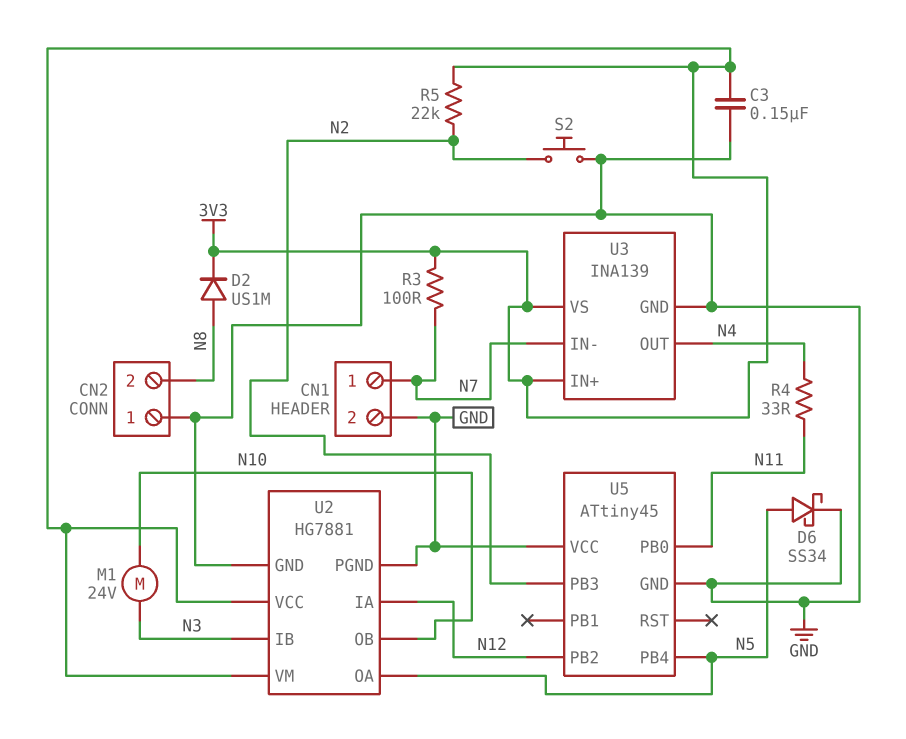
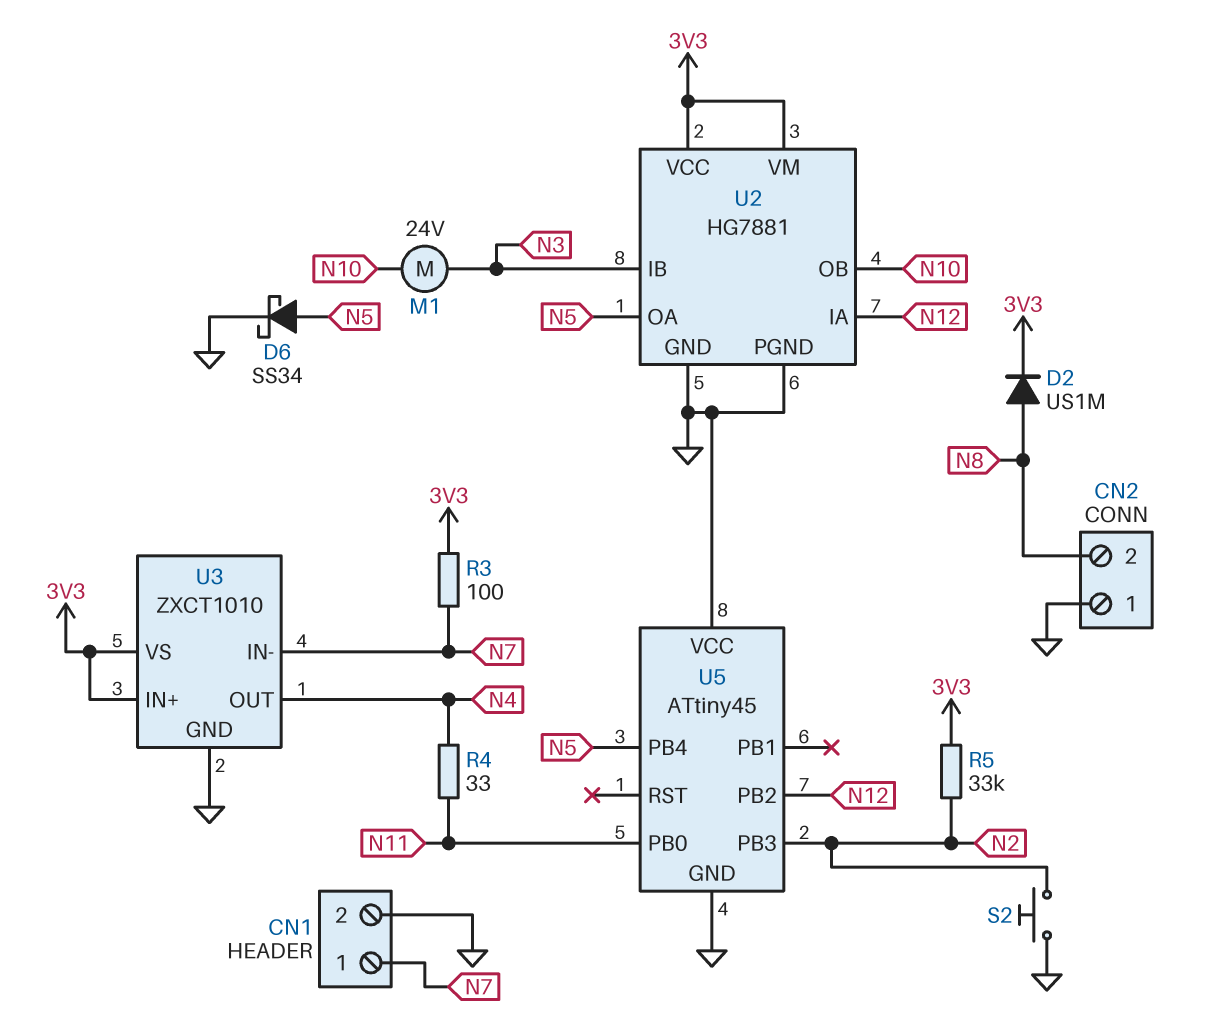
C3: 150nF (3V3, GND) -> none
R5: 22k (3V3, N2) -> 33k (3V3, N2)
U3: INA139 -> ZXCT1010

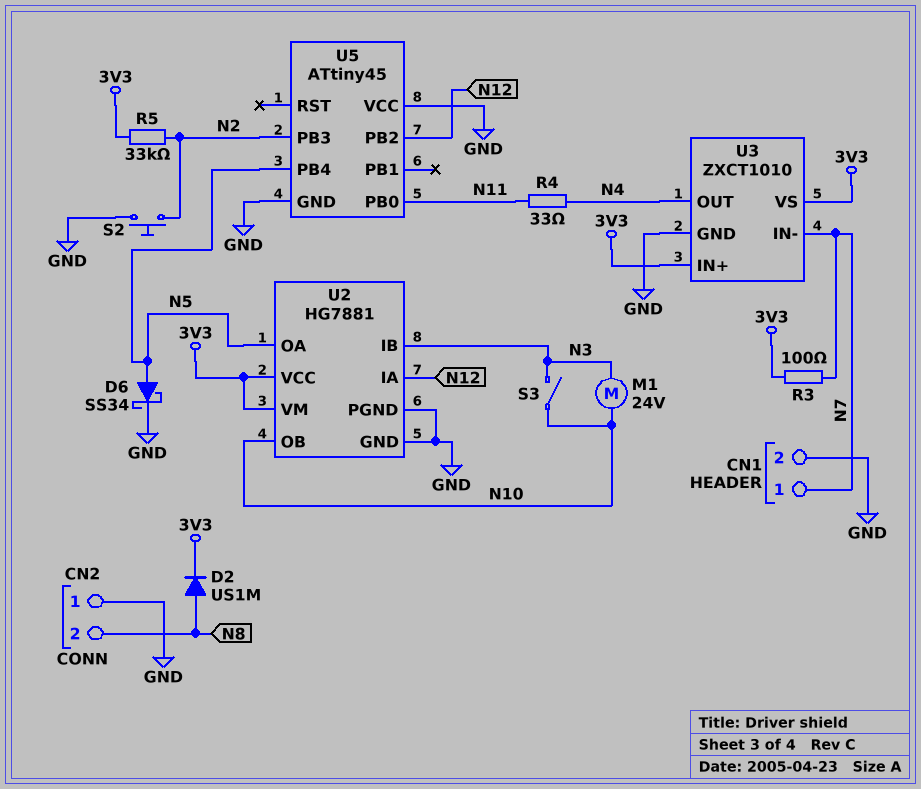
S3: none -> switch (N3, N10)

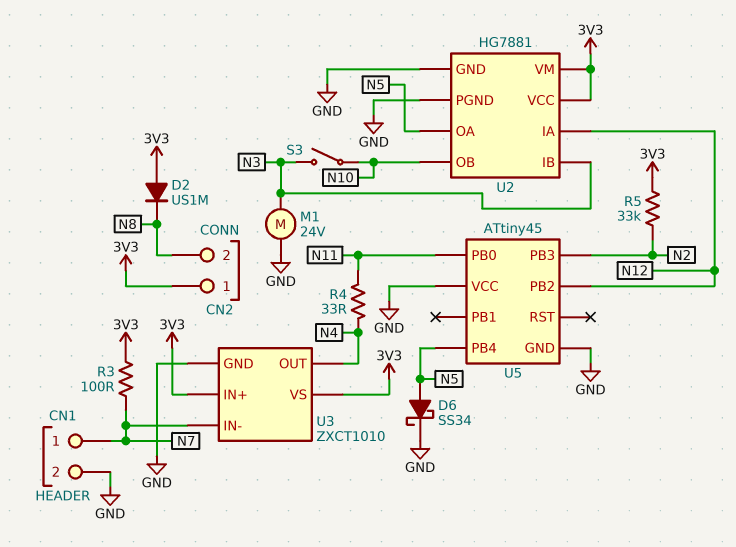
CN2 pin 1: GND -> 3V3
D2: diode US1M (A N8, K 3V3) -> diode US1M (A 3V3, K N8)
M1: motor 24V (N3, N10) -> motor 24V (GND, N3)
S2: button (GND, N2) -> none

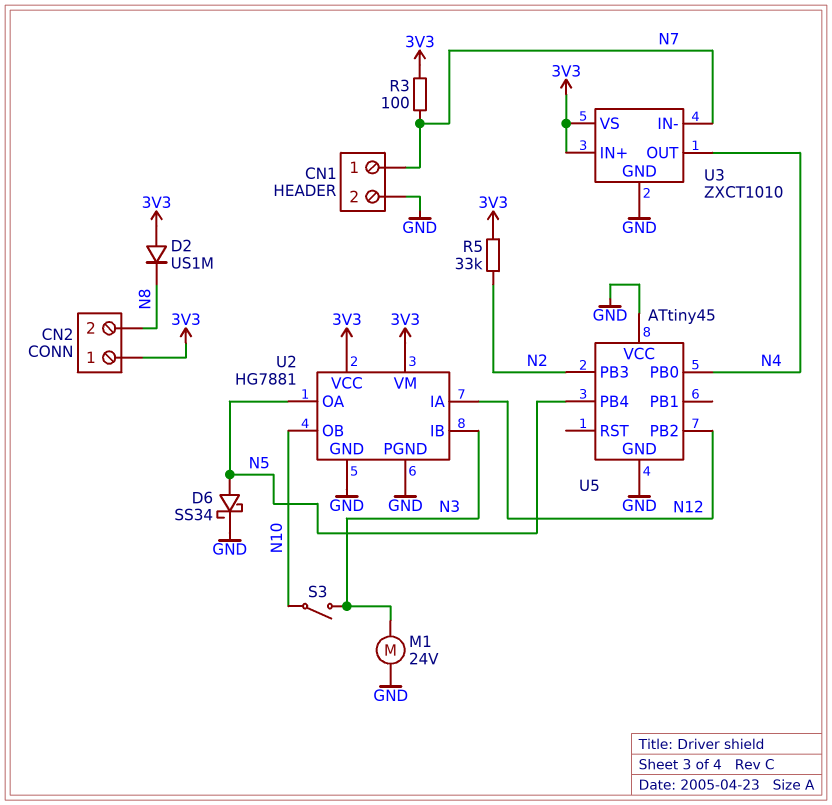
R4: 33 (N4, N11) -> none
U5 pin PB0: N11 -> N4

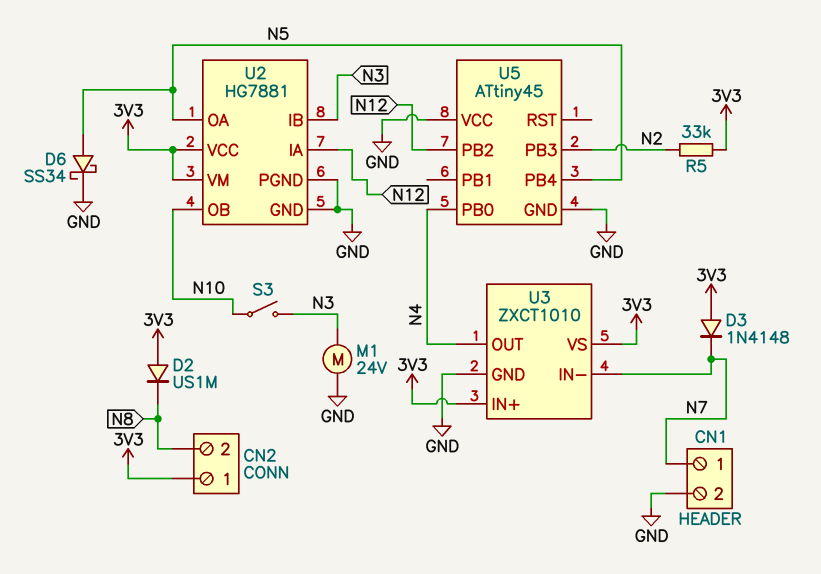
D3: none -> diode 1N4148 (A 3V3, K N7)
R3: 100 (3V3, N7) -> none

